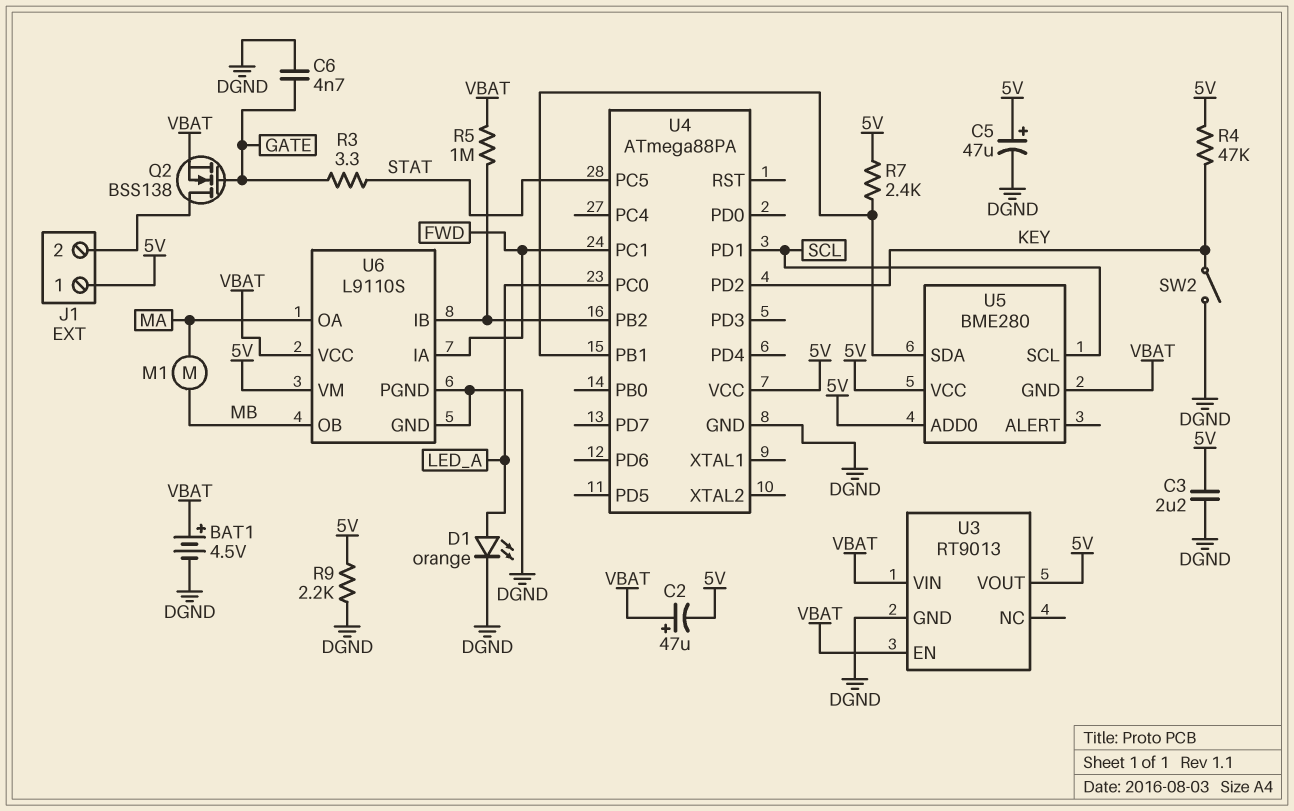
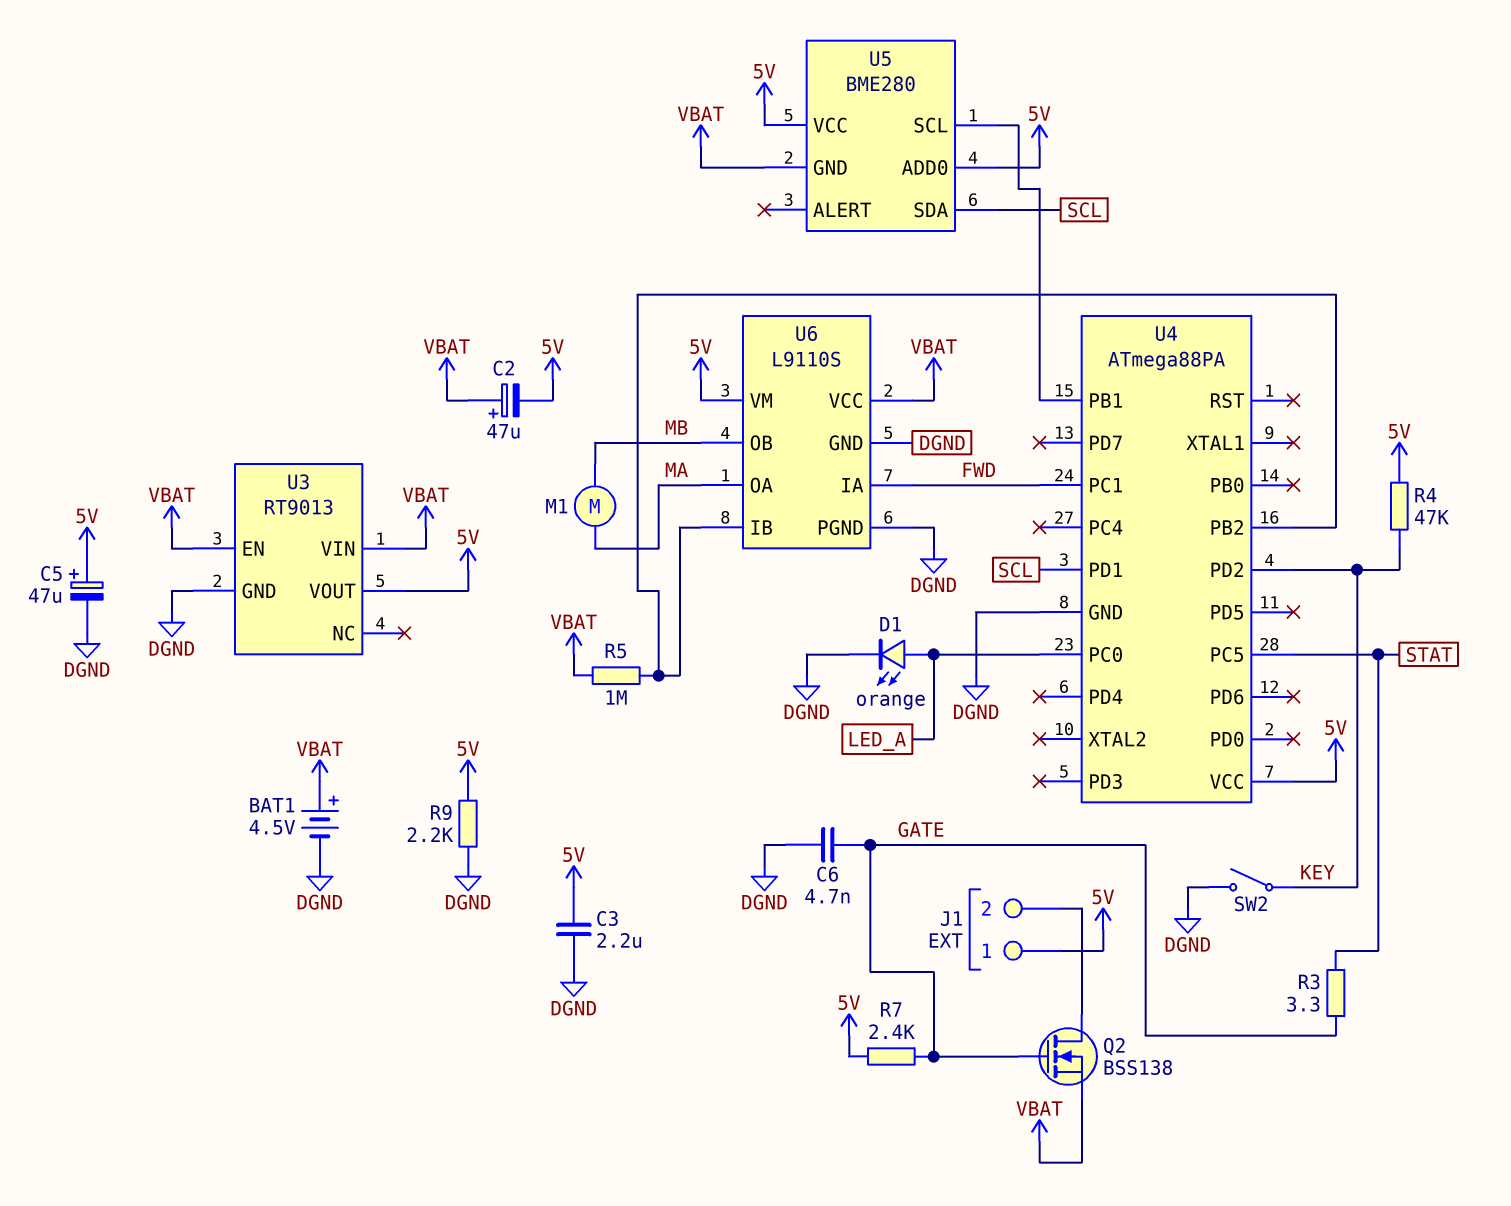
R7: 2.4k (5V, U4/PB1) -> 2.4k (5V, GATE)
U5 pin SCL: SCL -> U4/PB1
U5 pin SDA: U4/PB1 -> SCL

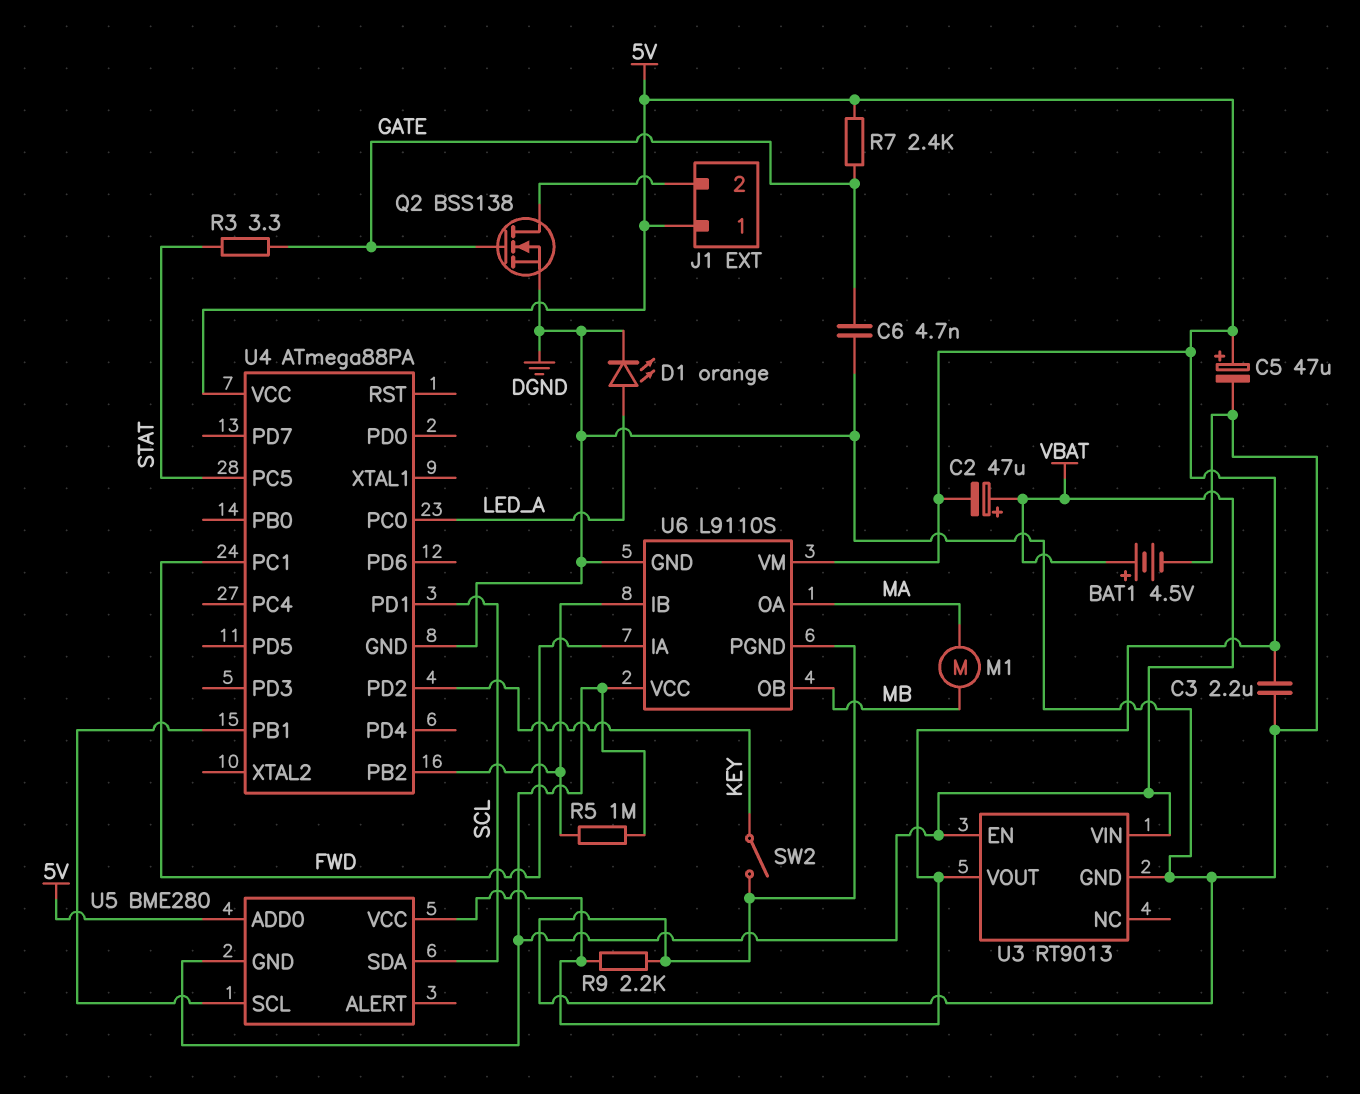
Q2: NMOS BSS138 (G GATE, D J1/2, S VBAT) -> NMOS BSS138 (G GATE, D J1/2, S DGND)
R4: 47k (5V, KEY) -> none

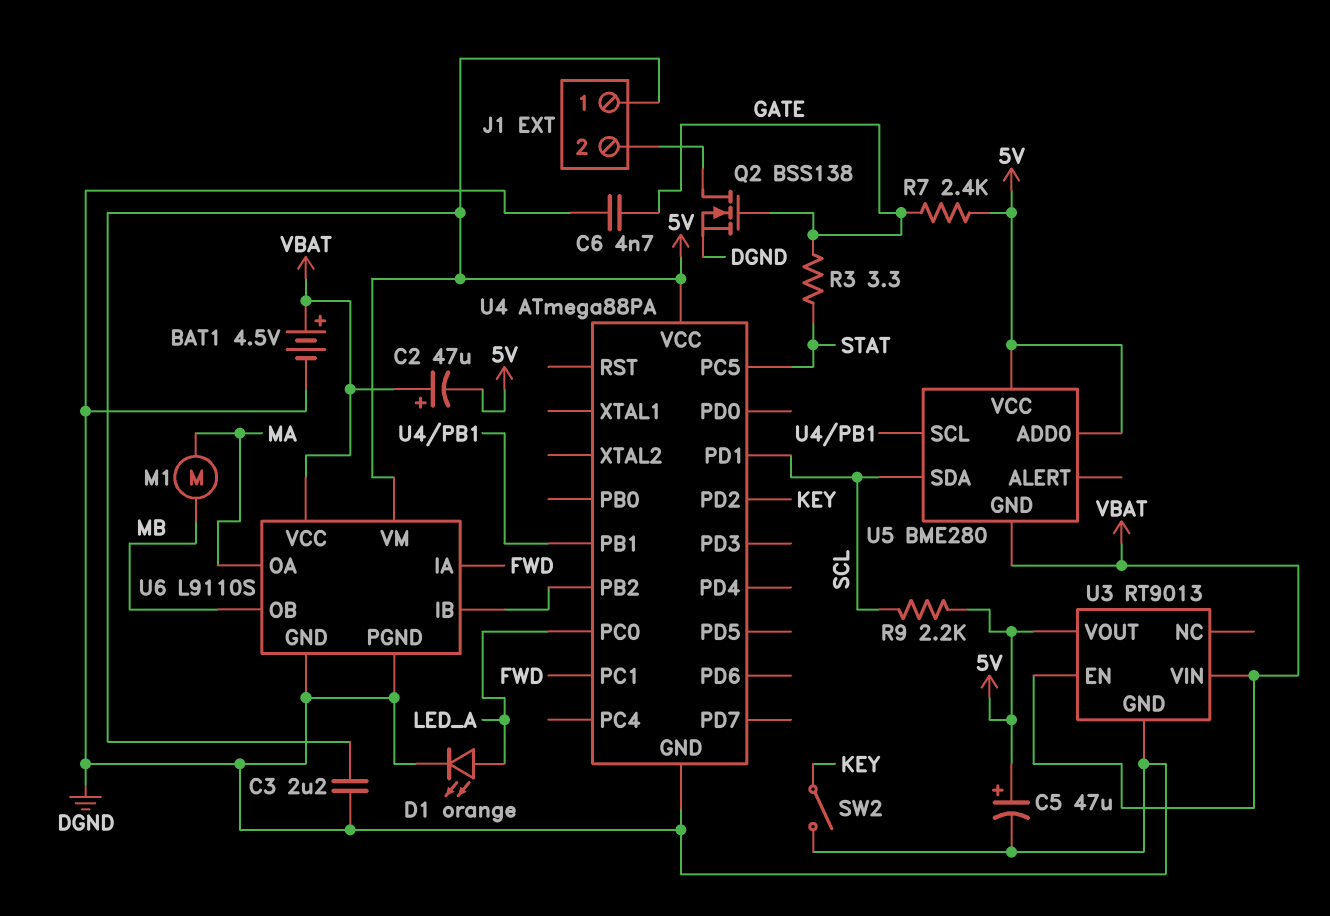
R5: 1M (U4/PB2, VBAT) -> none
R9: 2.2k (5V, DGND) -> 2.2k (5V, SCL)

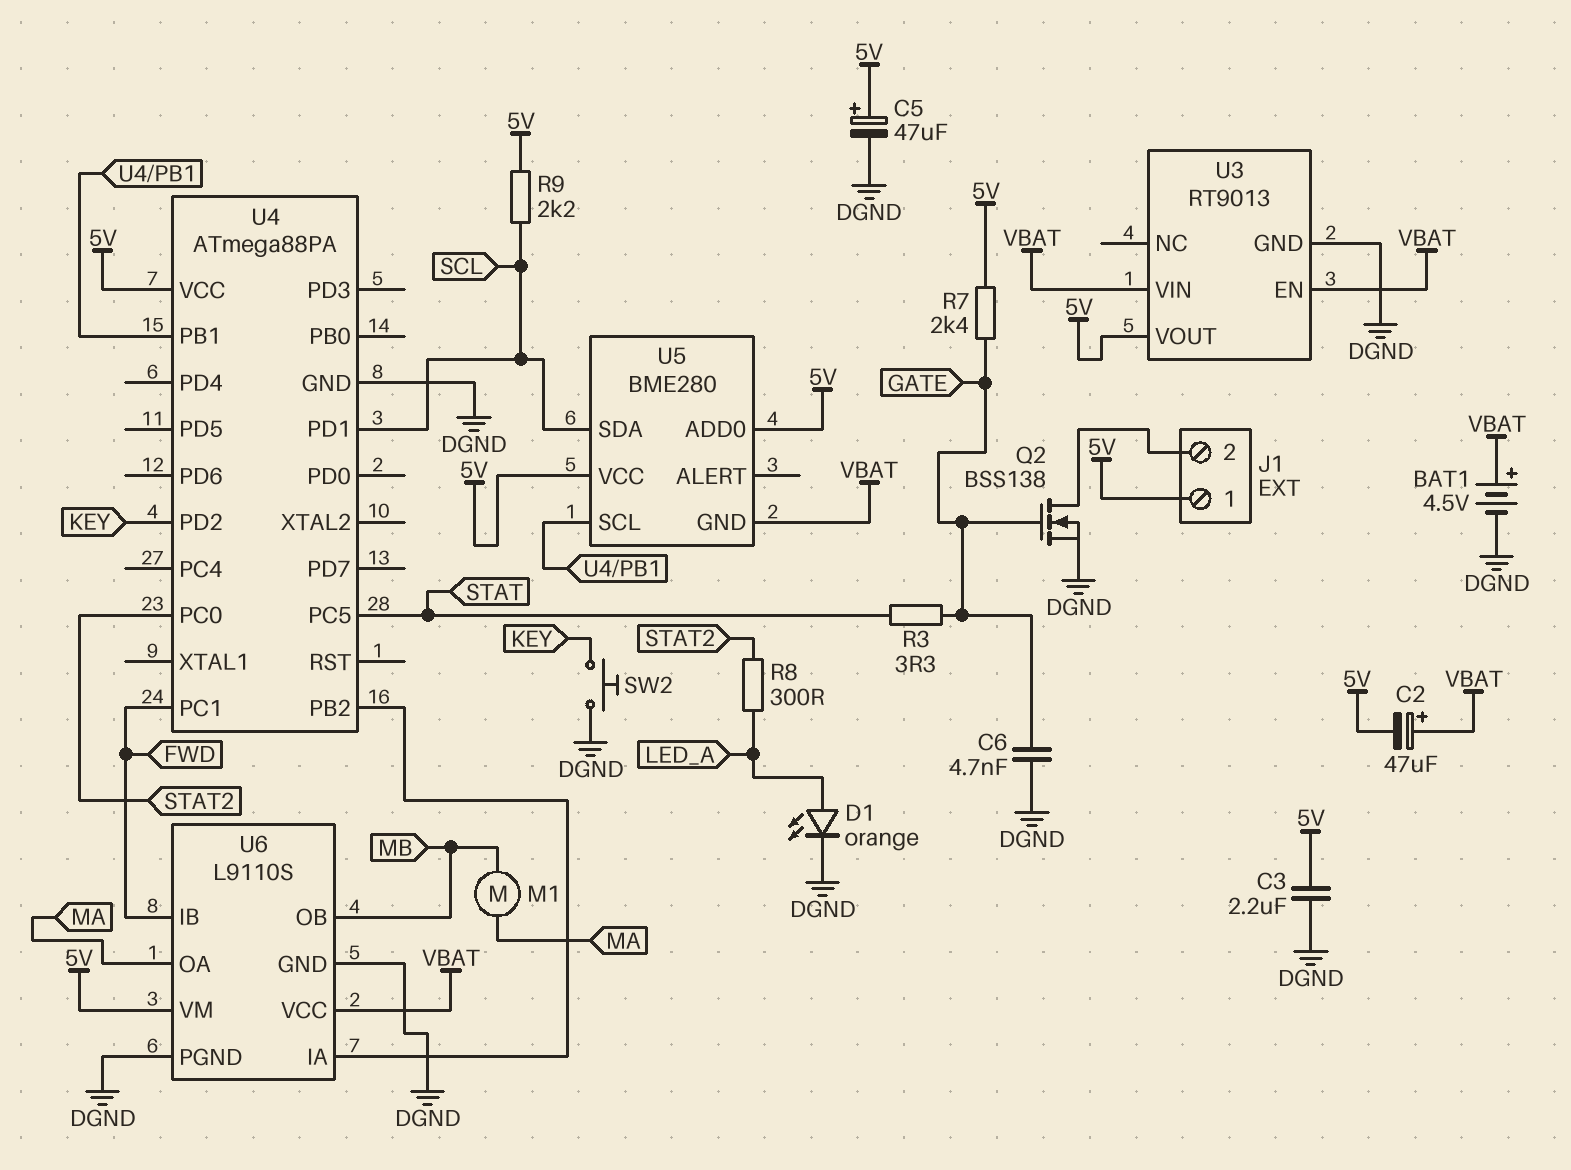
R8: none -> 300 (LED_A, STAT2)
SW2: switch (DGND, KEY) -> button (DGND, KEY)
U4 pin PC0: LED_A -> STAT2
U6 pin IA: FWD -> U4/PB2
U6 pin IB: U4/PB2 -> FWD

